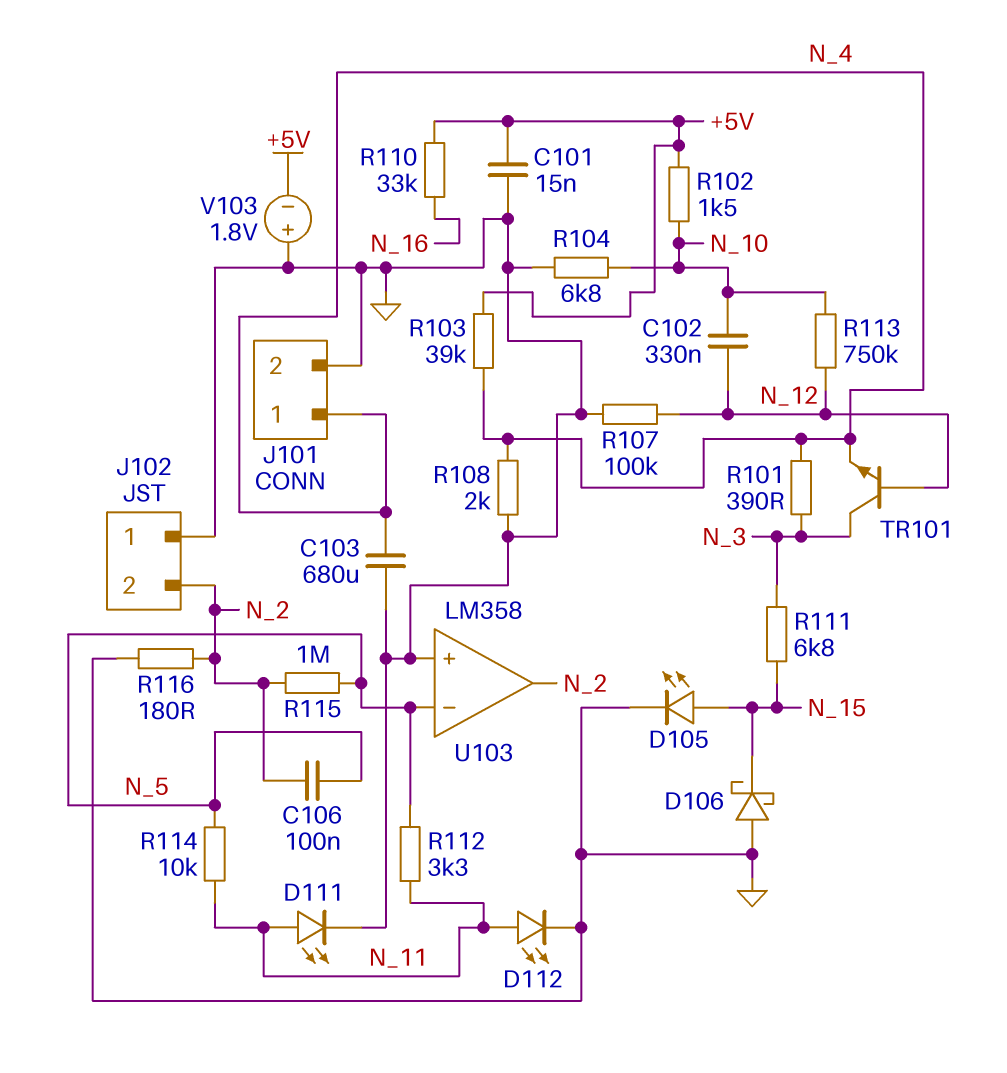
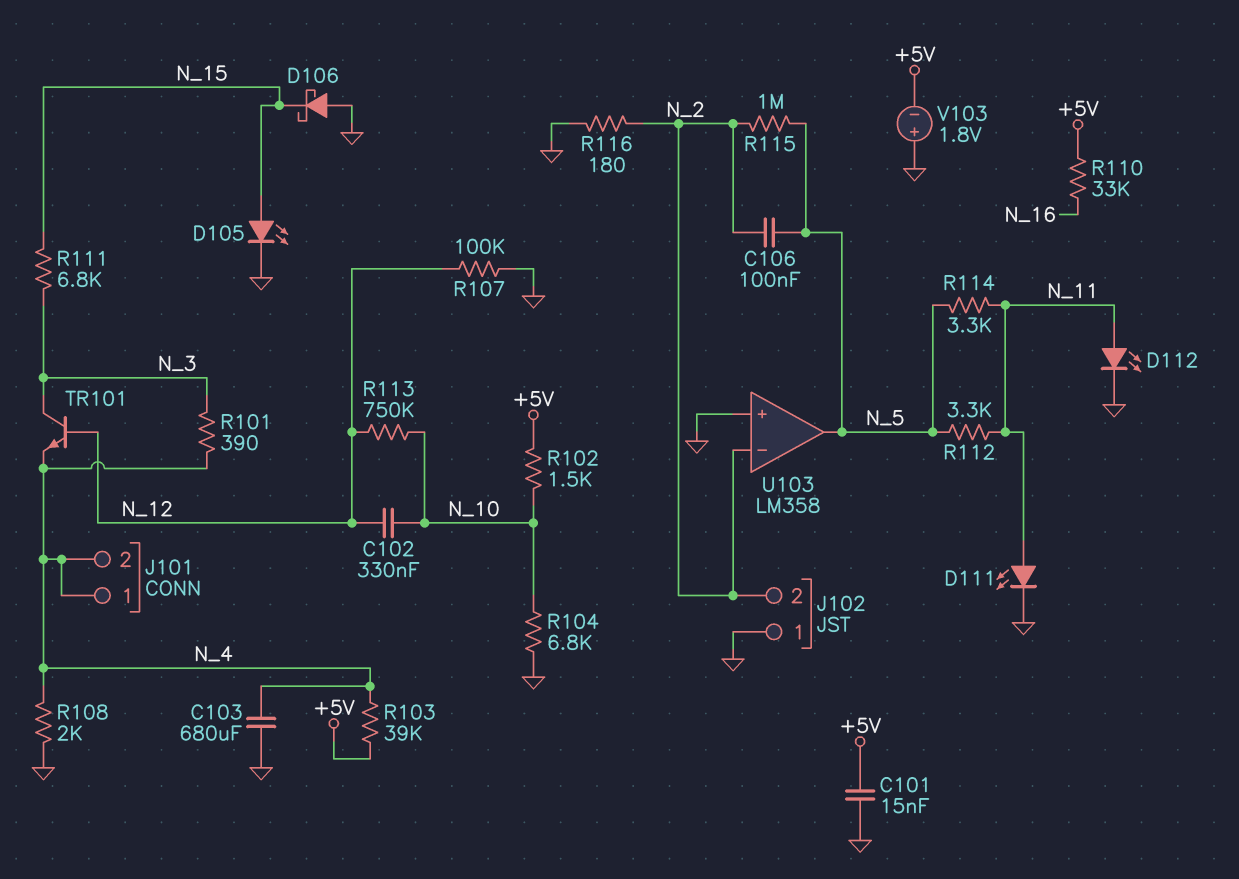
J101 pin 2: GND -> N_4
R114: 10k (N_5, N_11) -> 3.3k (N_5, N_11)
U103 pin in-: N_5 -> N_2
U103 pin out: N_2 -> N_5

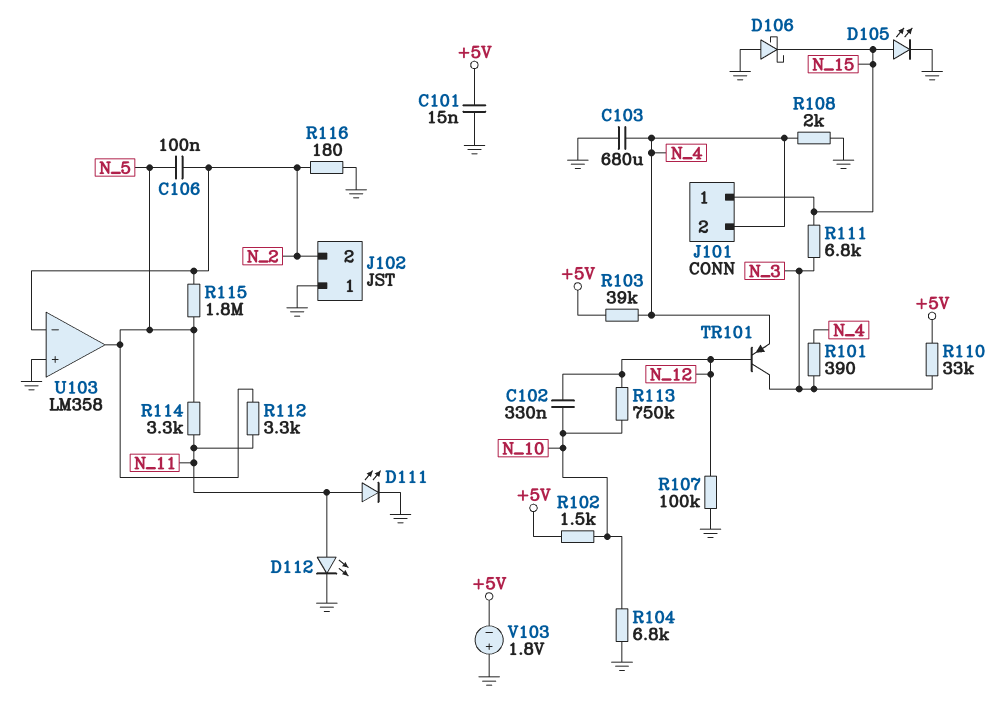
J101 pin 1: N_4 -> N_15
R110: 33k (+5V, N_16) -> 33k (+5V, N_3)
R115: 1M (N_2, N_5) -> 1.8M (N_2, N_5)
TR101: NPN (B N_12, C N_3, E N_4) -> PNP (B N_12, C N_3, E N_4)

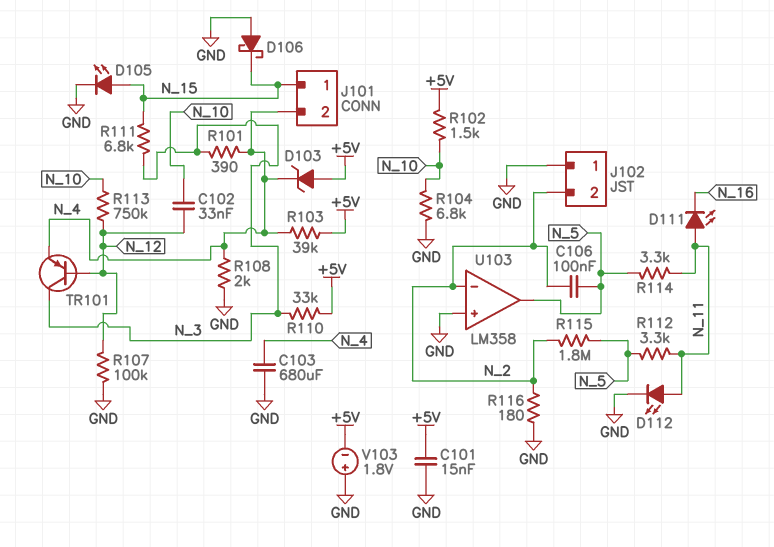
C102: 330nF (N_10, N_12) -> 33nF (N_10, N_12)
D103: none -> zener (A +5V, K N_4)
D111: LED (A N_11, K GND) -> LED (A N_11, K N_16)

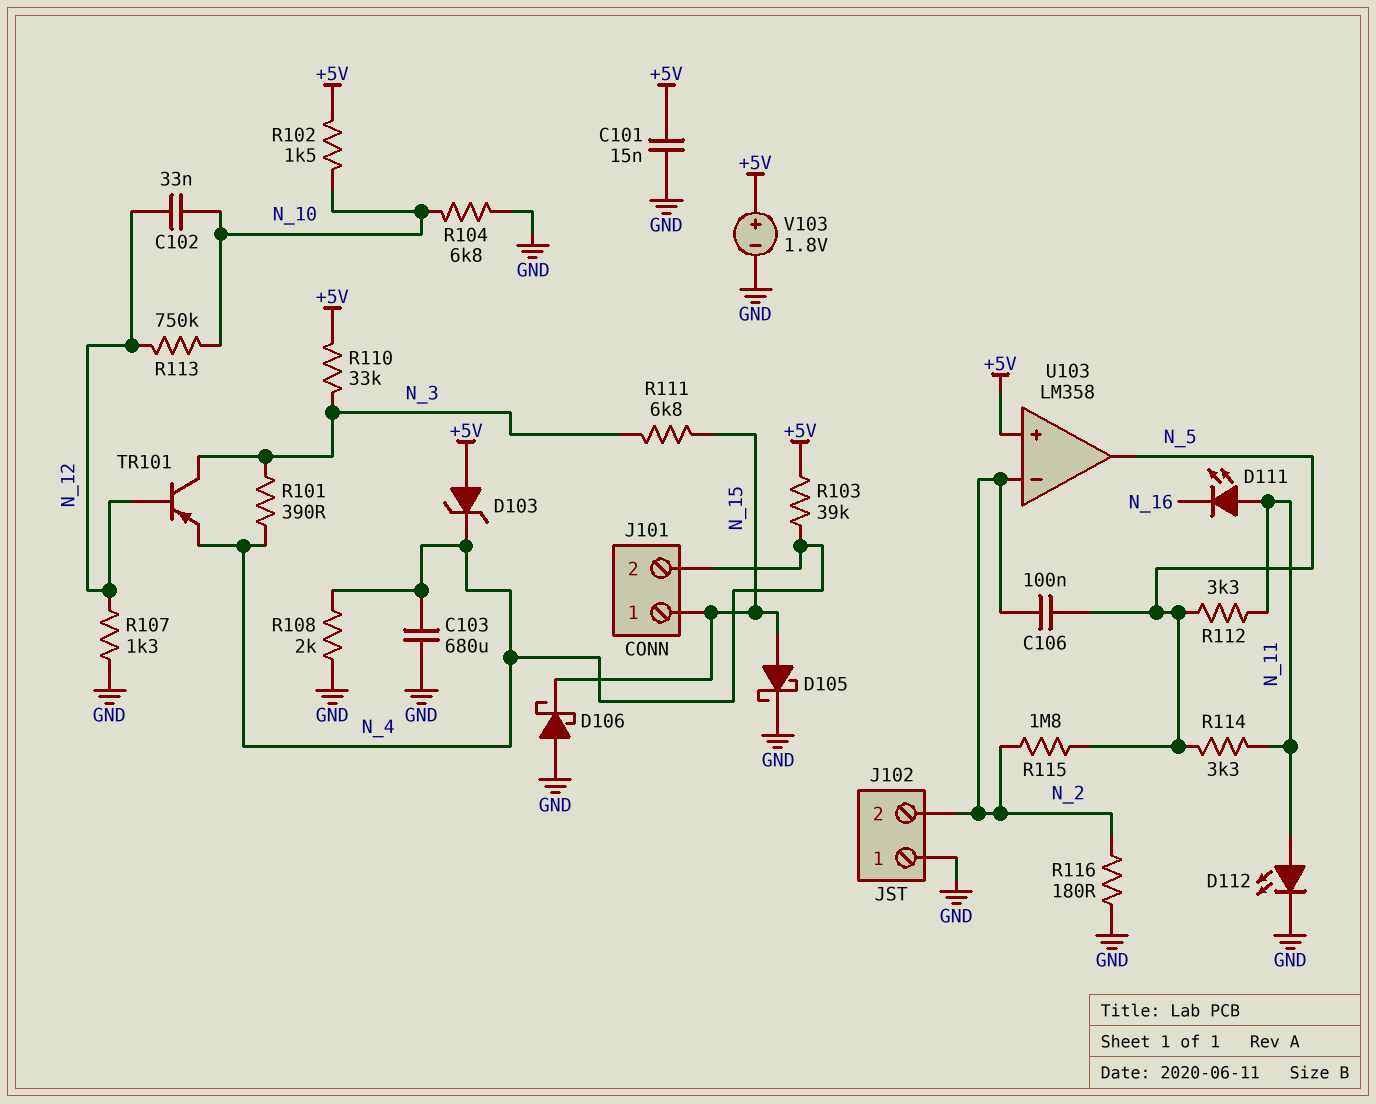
D105: LED (A N_15, K GND) -> schottky (A N_15, K GND)
R107: 100k (GND, N_12) -> 1.3k (GND, N_12)
U103 pin in+: GND -> +5V
V103: 1.8V (plus GND, minus +5V) -> 1.8V (plus +5V, minus GND)

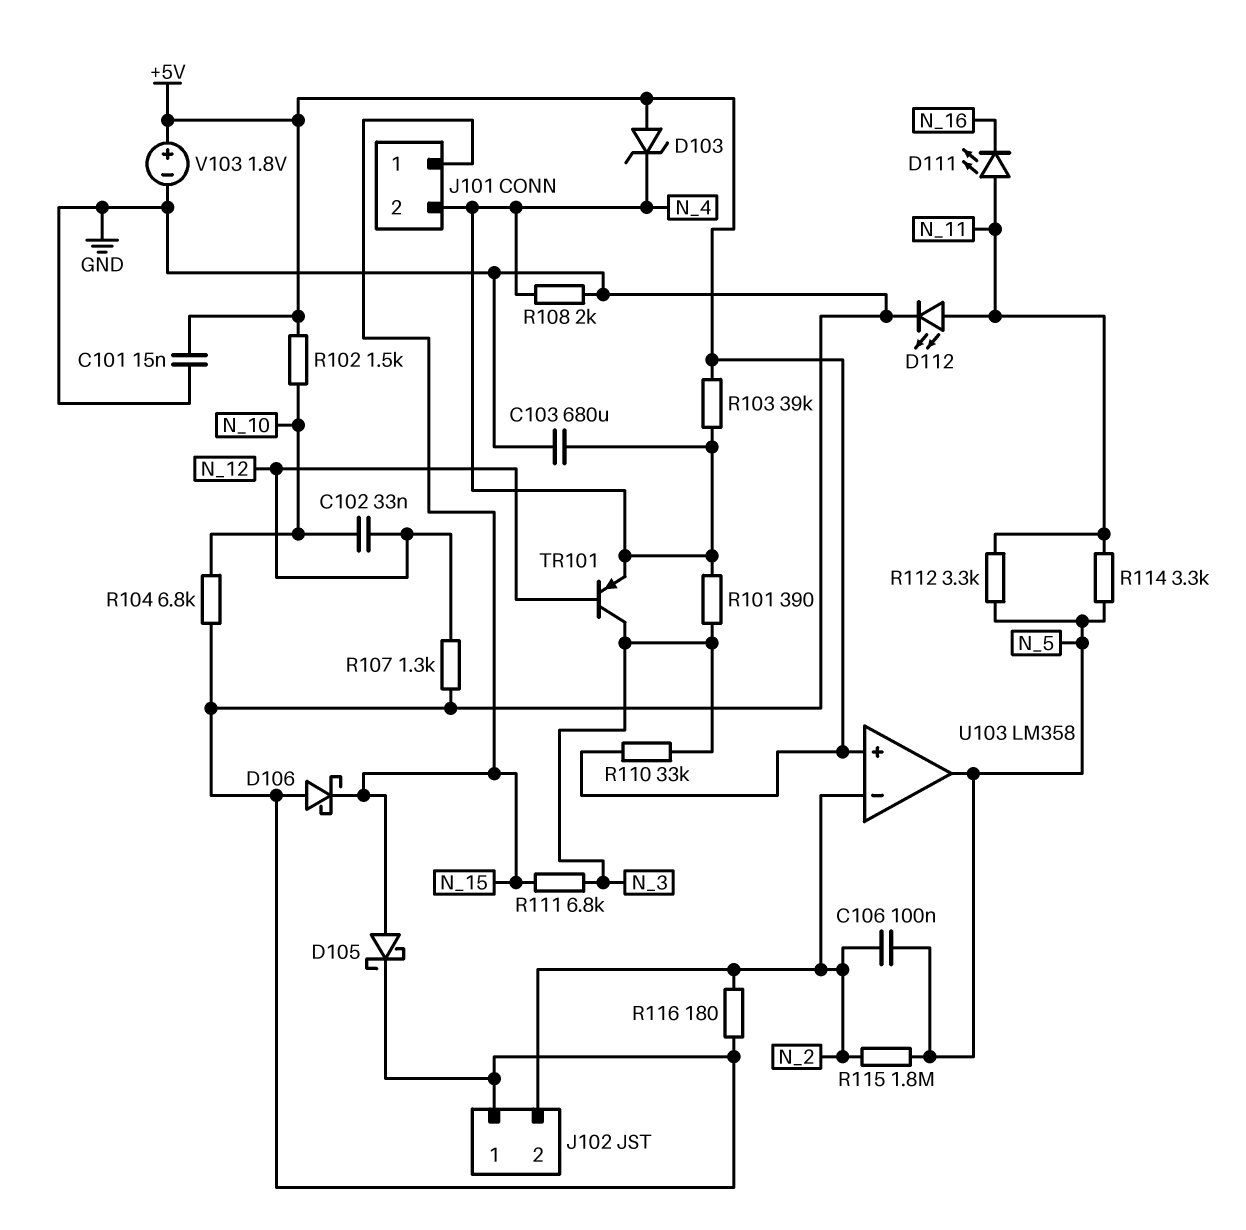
R113: 750k (N_10, N_12) -> none

